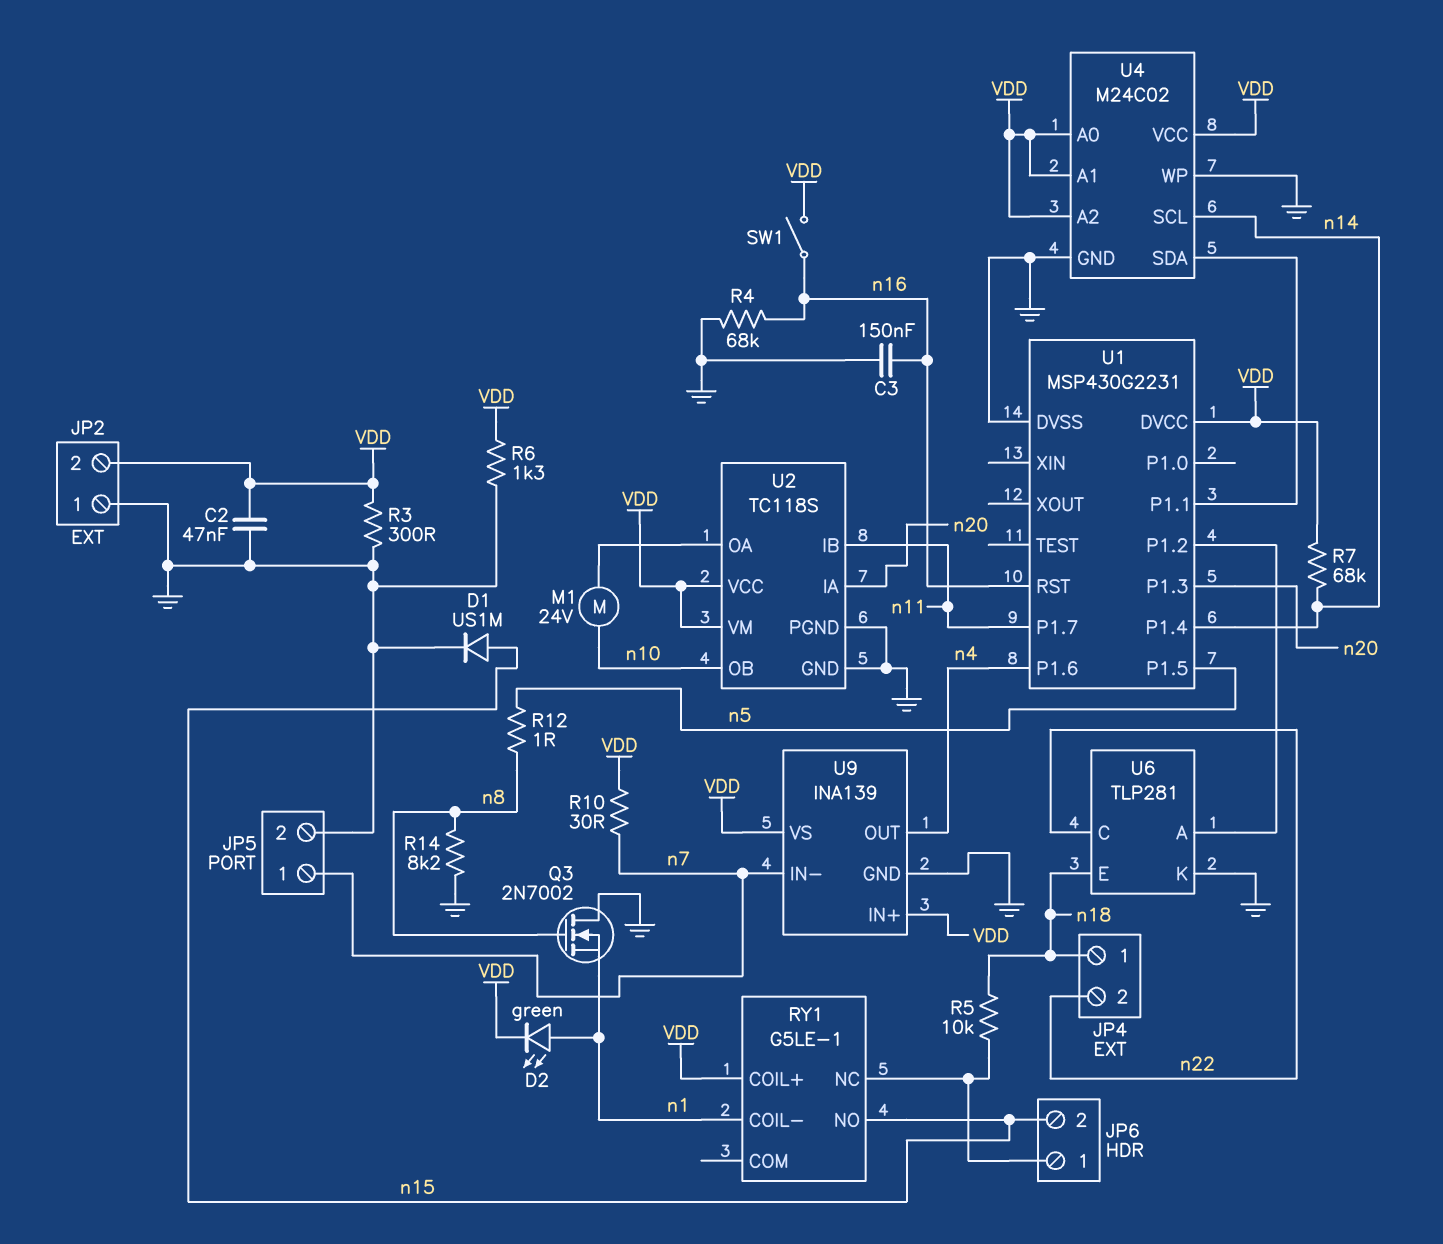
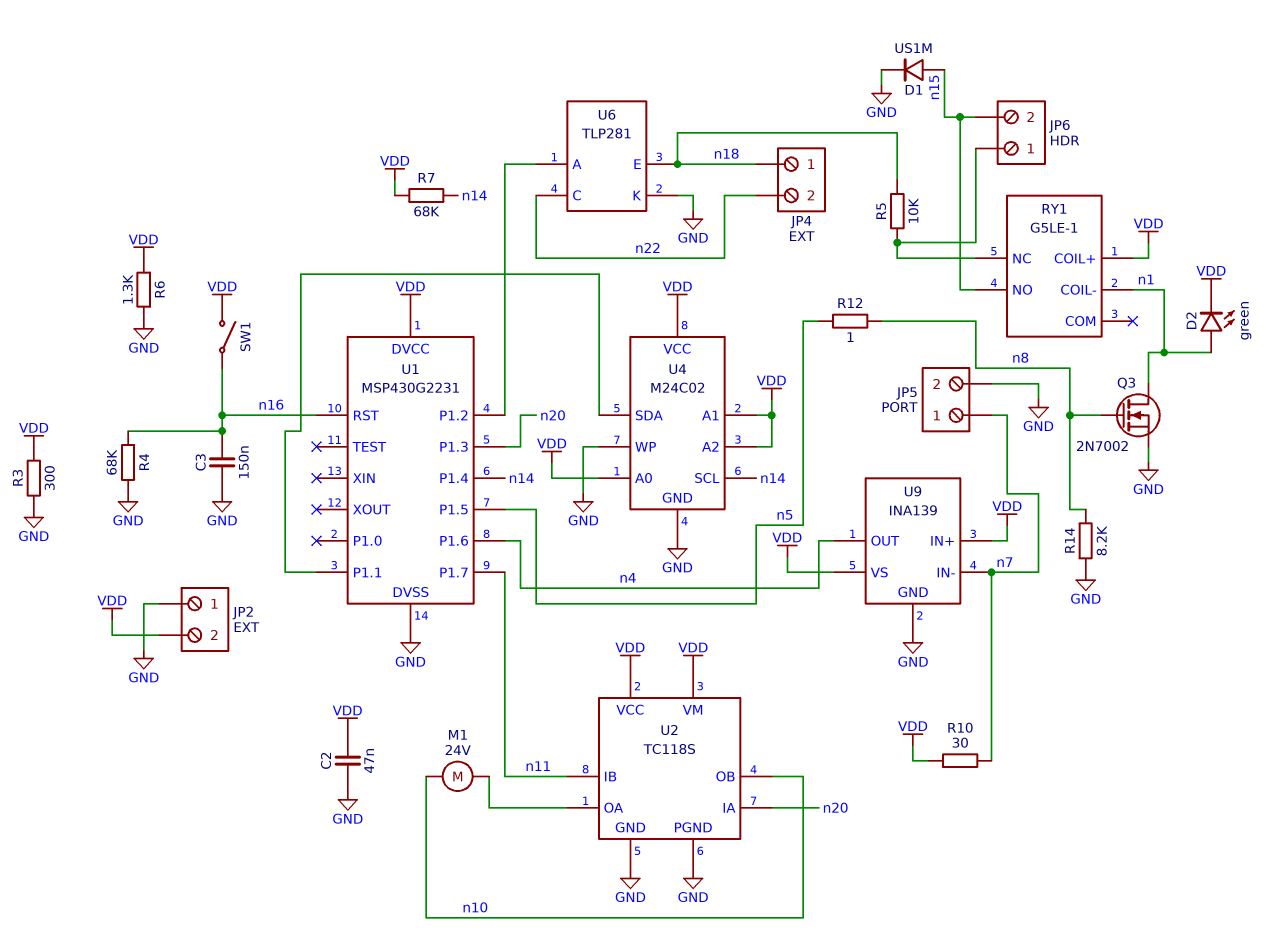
Q3: NMOS 2N7002 (G n8, D GND, S n1) -> NMOS 2N7002 (G n8, D n1, S GND)

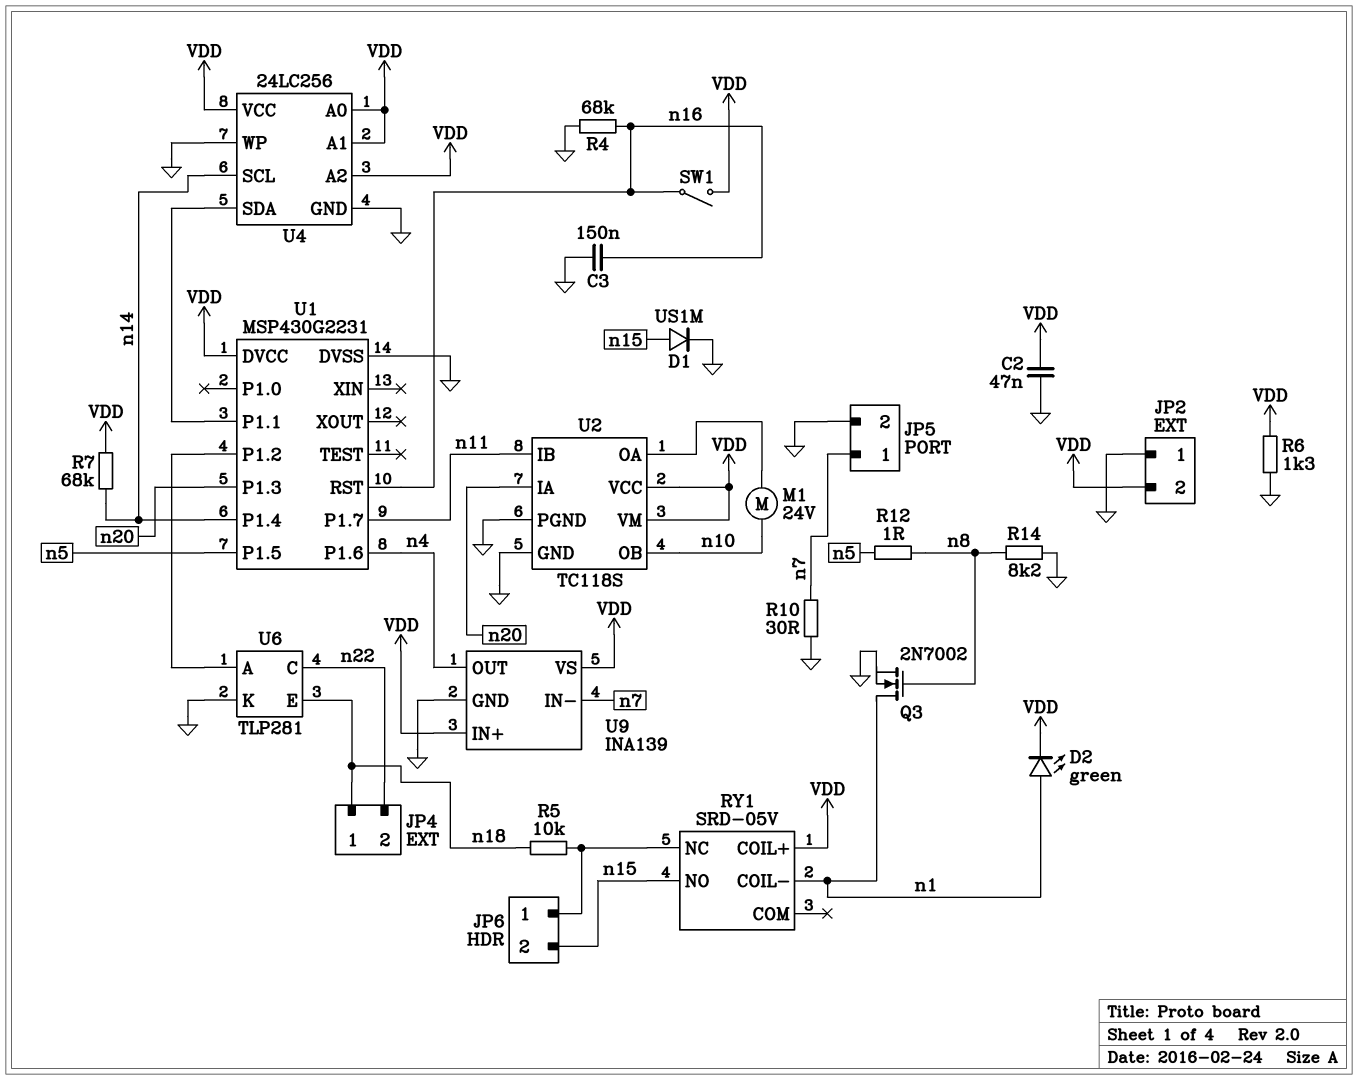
R3: 300 (GND, VDD) -> none
R10: 30 (VDD, n7) -> 30 (GND, n7)
RY1: G5LE-1 -> SRD-05V
U4: M24C02 -> 24LC256

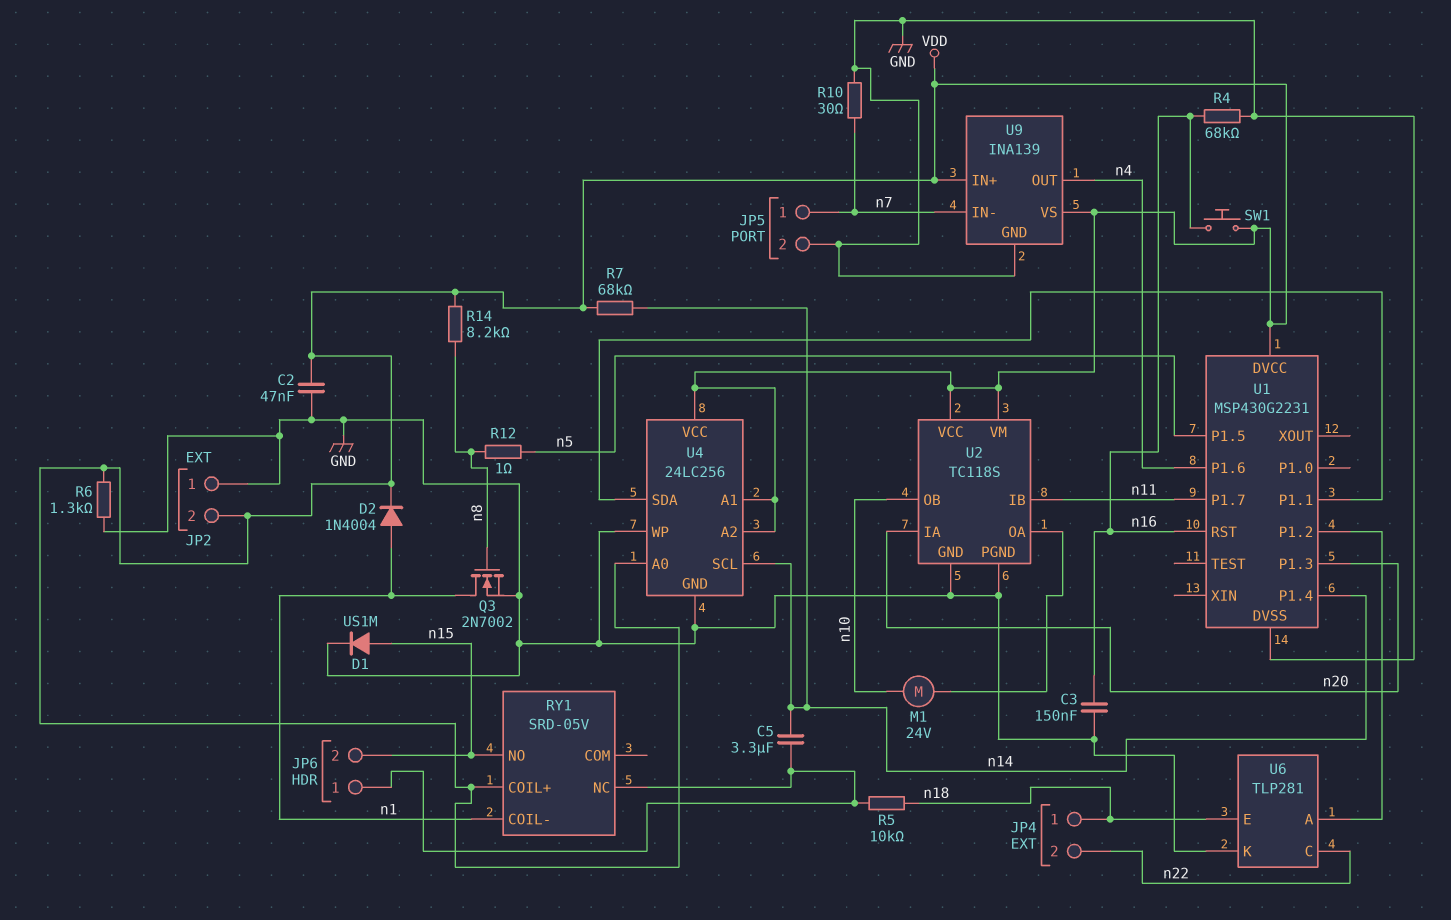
C5: none -> 3.3uF (JP6/1, n14)
D2: LED green (A n1, K VDD) -> diode 1N4004 (A n1, K VDD)
R14: 8.2k (GND, n8) -> 8.2k (VDD, n8)
SW1: switch (VDD, n16) -> button (VDD, n16)

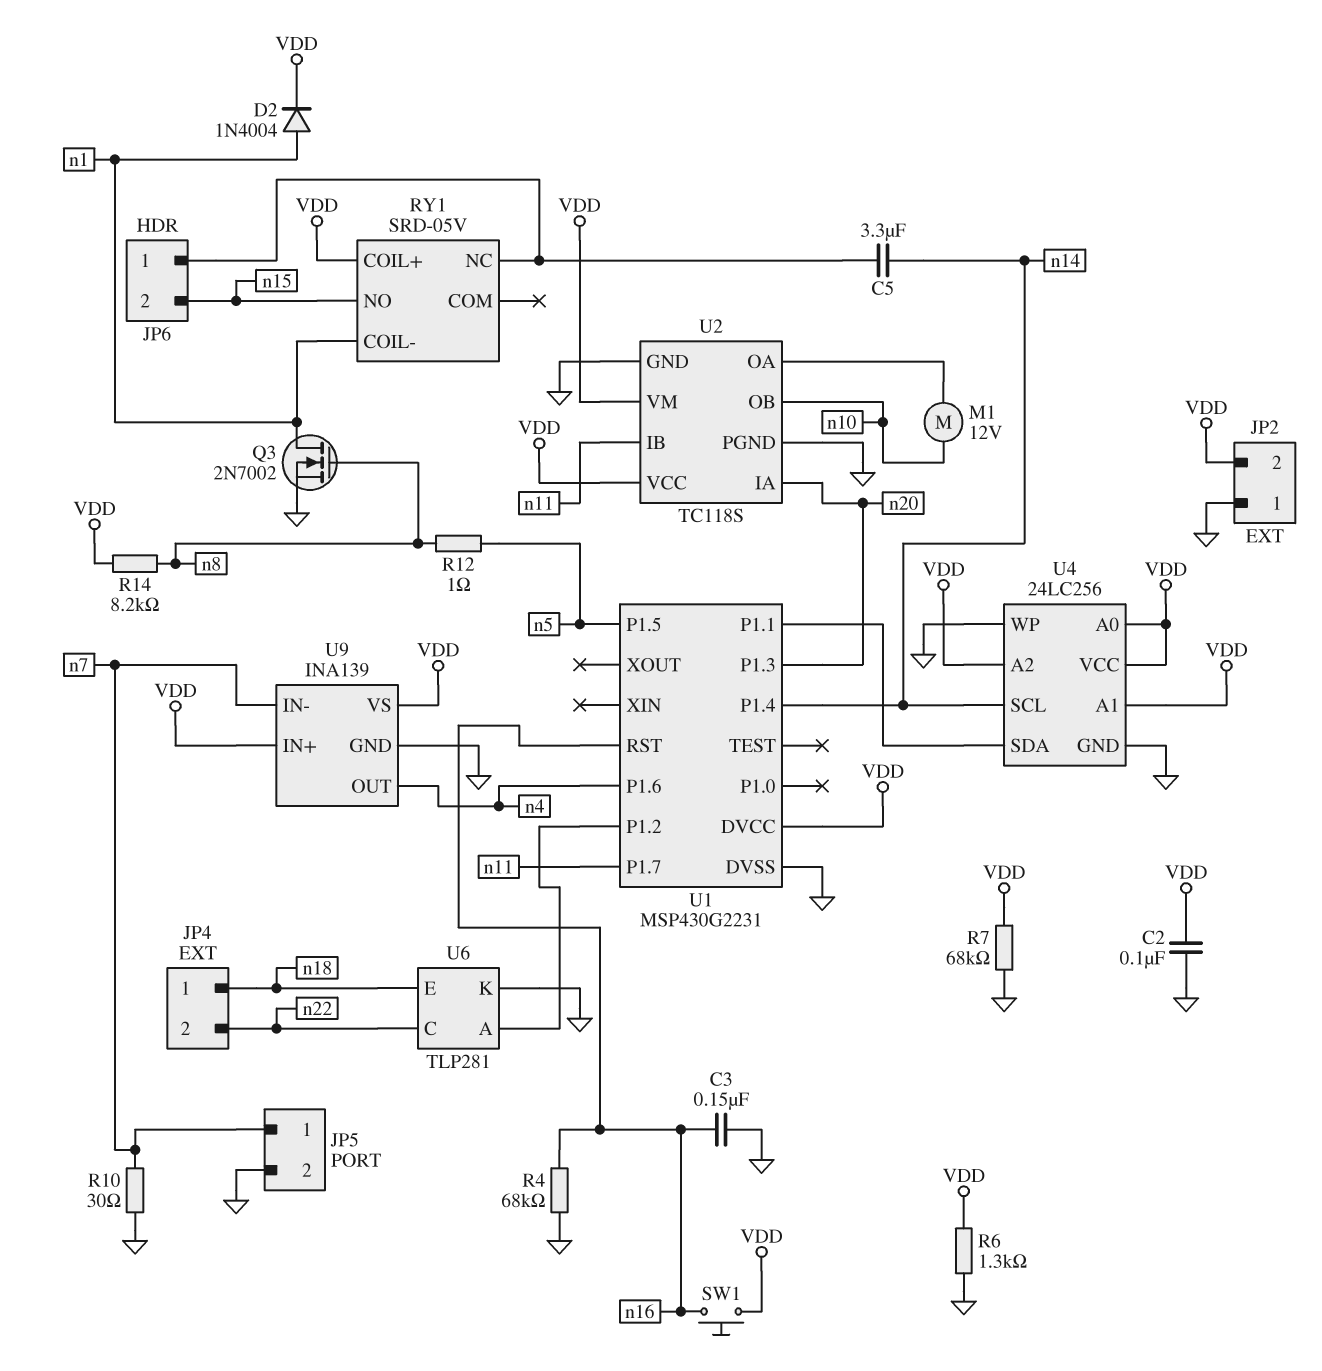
C2: 47nF (GND, VDD) -> 100nF (GND, VDD)
D1: diode US1M (A n15, K GND) -> none
M1: motor 24V (U2/OA, n10) -> motor 12V (U2/OA, n10)
R5: 10k (JP6/1, n18) -> none
R7: 68k (VDD, n14) -> 68k (GND, VDD)

